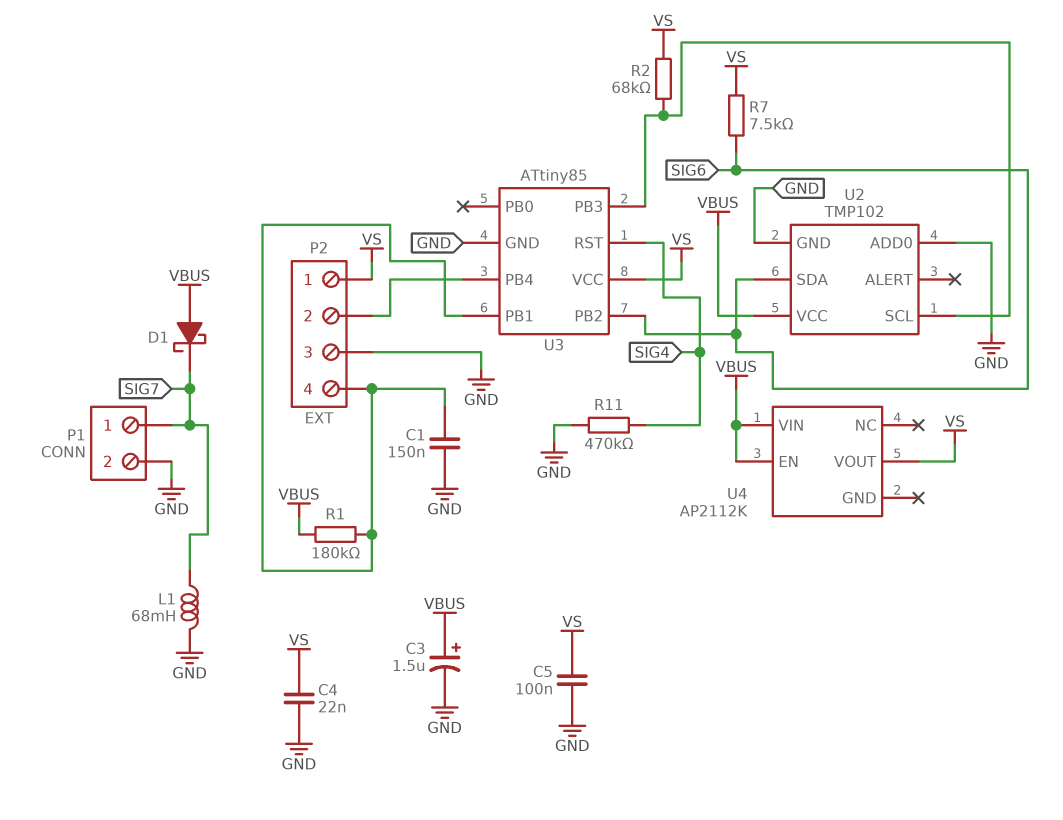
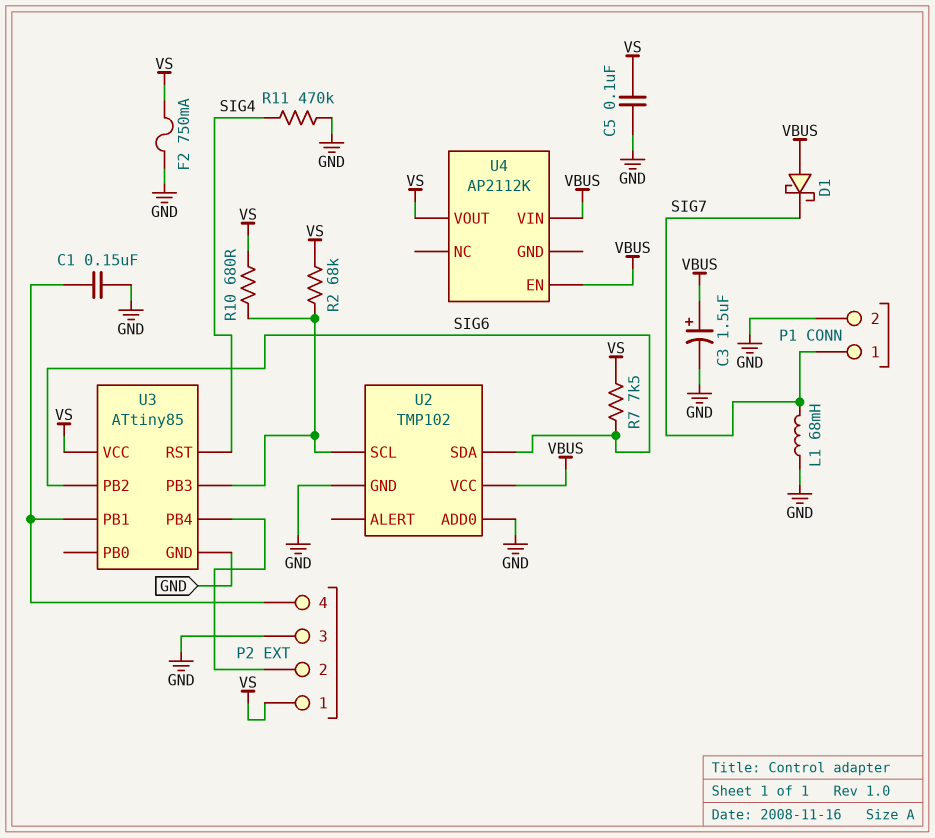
C4: 22nF (GND, VS) -> none
F2: none -> 750mA (GND, VS)
R1: 180k (P2/4, VBUS) -> none
R10: none -> 680 (U2/SCL, VS)

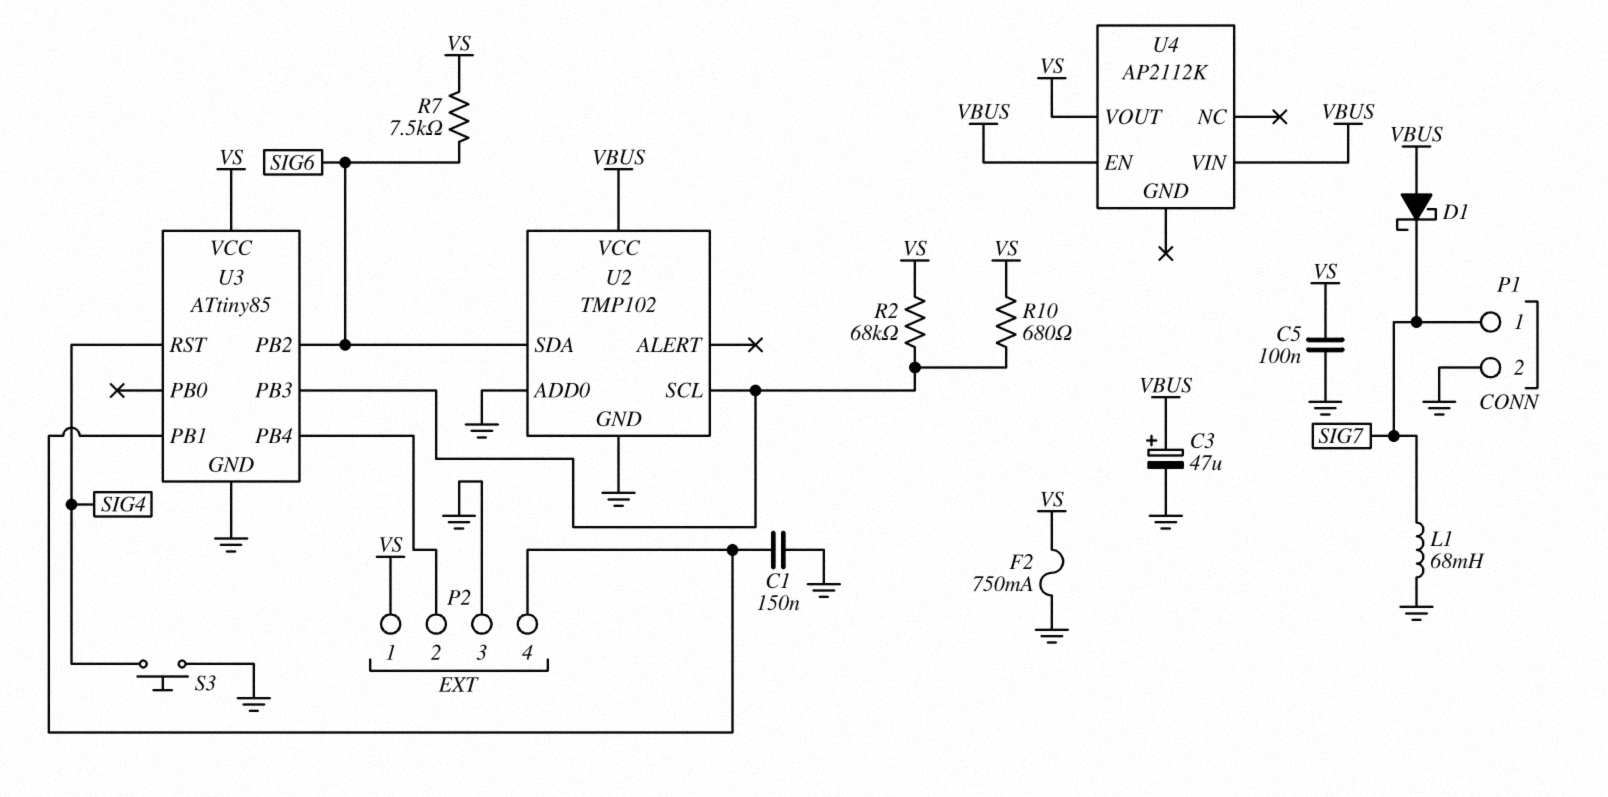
C3: 1.5uF (plus VBUS, minus GND) -> 47uF (plus VBUS, minus GND)
R11: 470k (GND, SIG4) -> none
S3: none -> button (GND, SIG4)

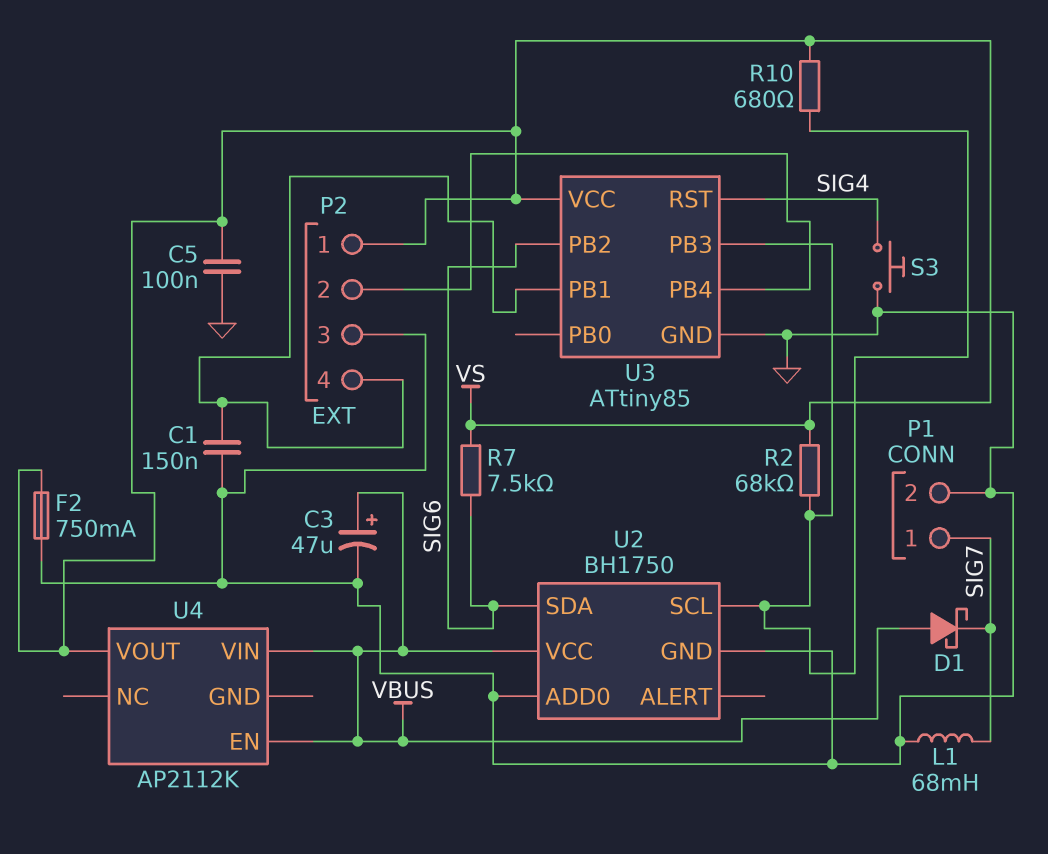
U2: TMP102 -> BH1750

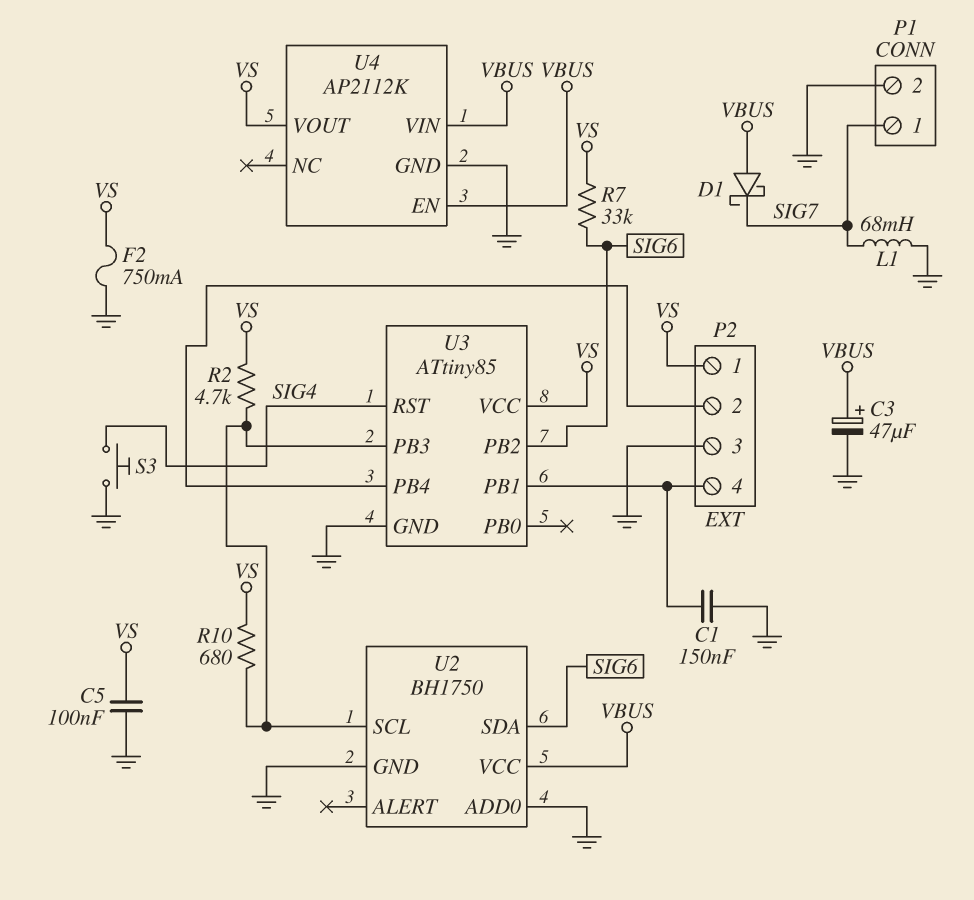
R2: 68k (U2/SCL, VS) -> 4.7k (U2/SCL, VS)
R7: 7.5k (SIG6, VS) -> 33k (SIG6, VS)
U4 pin GND: none -> GND

